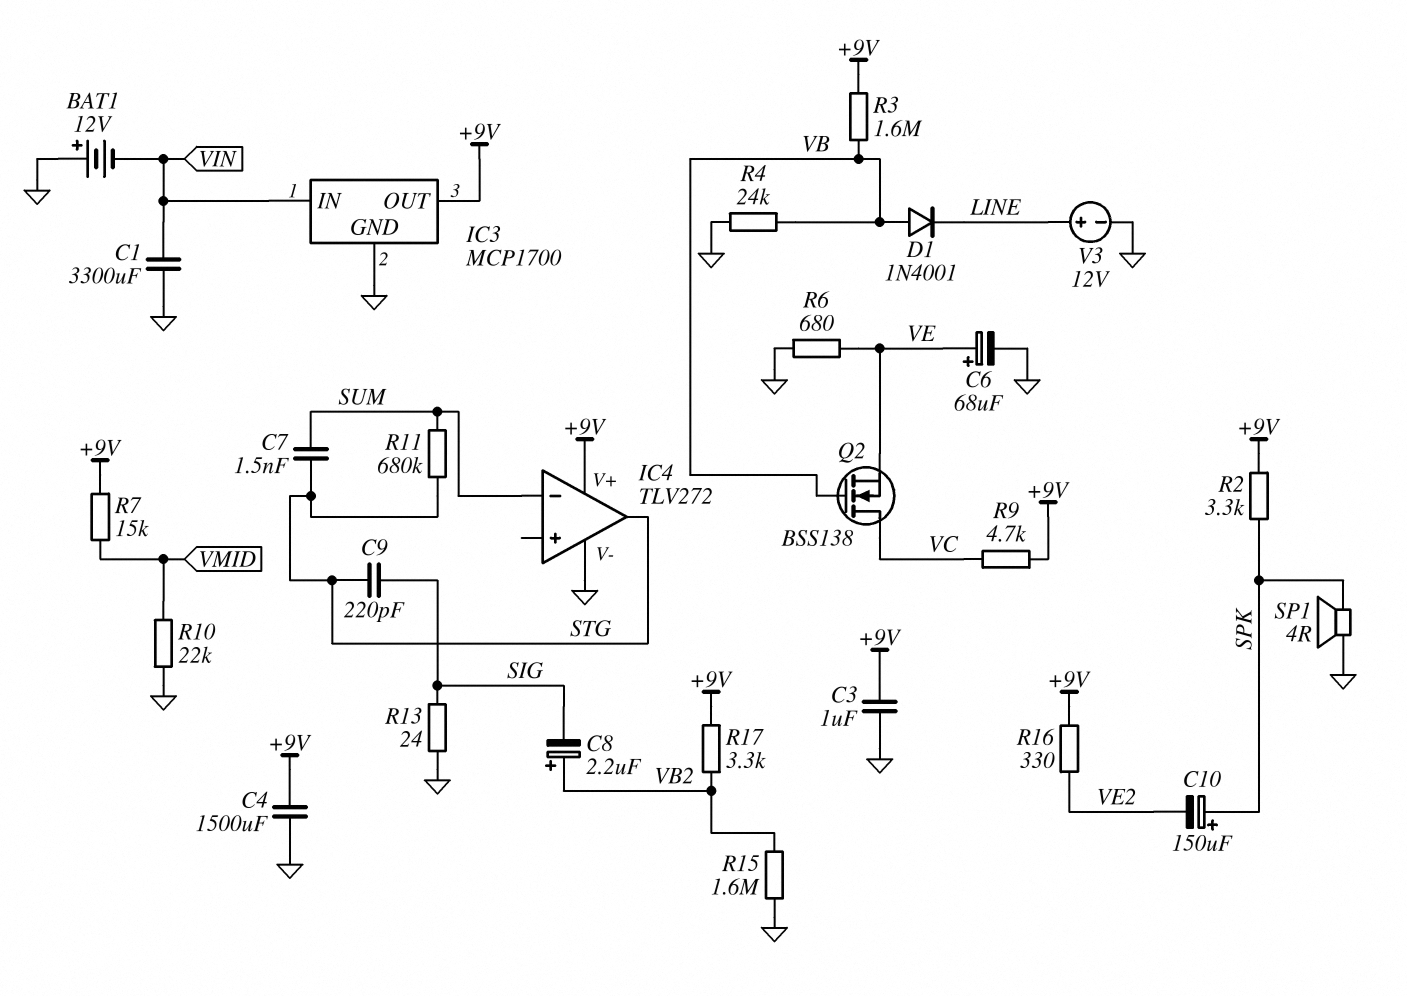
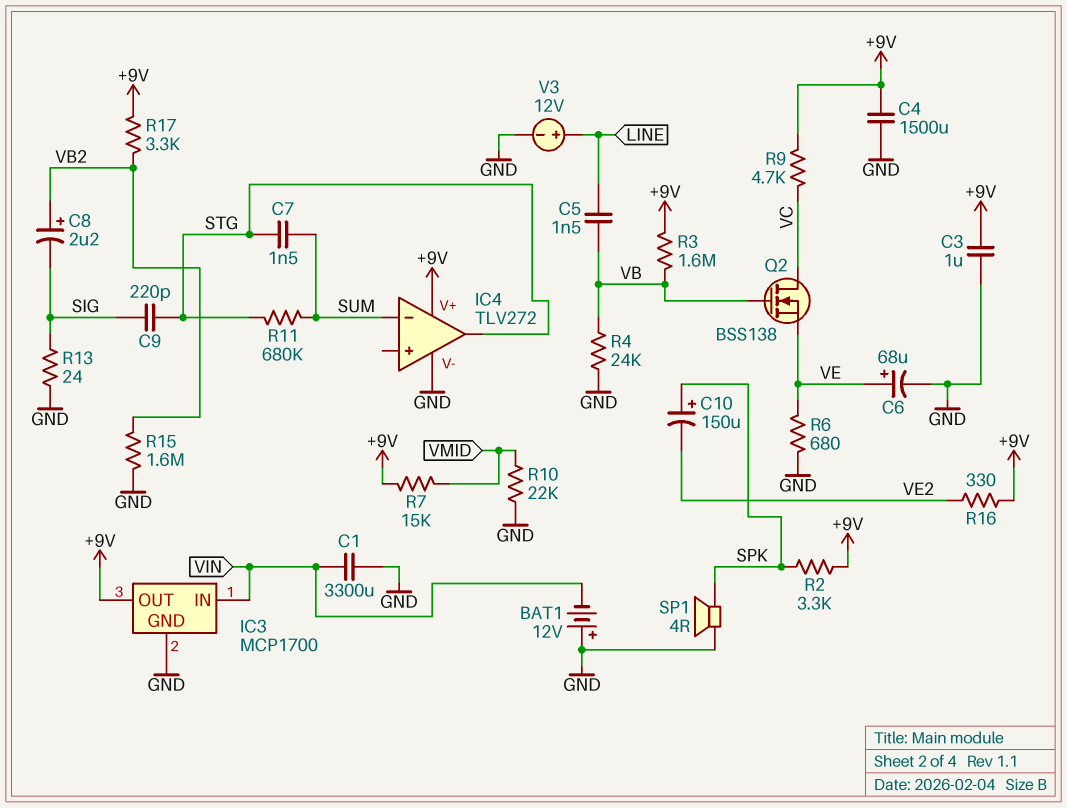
C5: none -> 1.5nF (LINE, VB)
D1: diode 1N4001 (A VB, K LINE) -> none

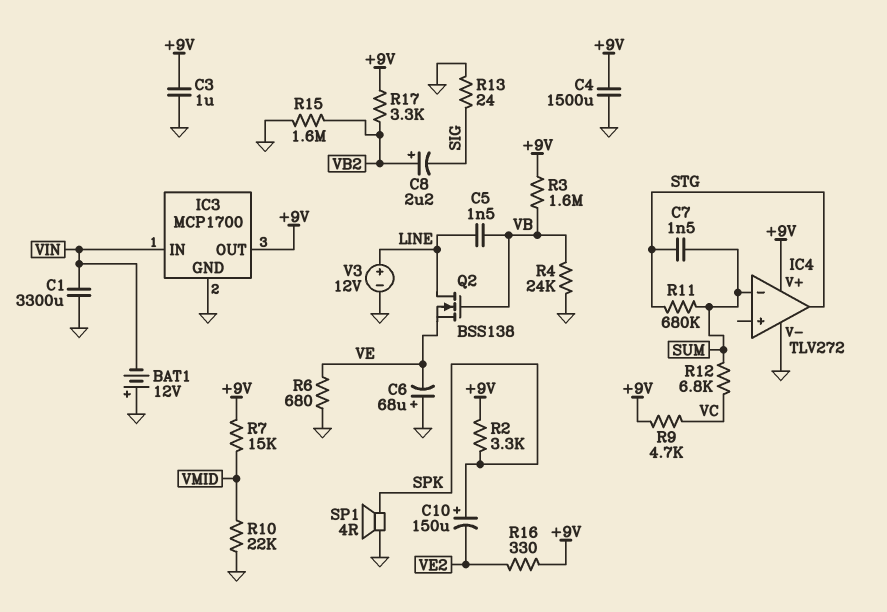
C6: 68uF (plus VE, minus GND) -> 68uF (plus GND, minus VE)
C9: 220pF (SIG, STG) -> none
Q2: NMOS BSS138 (G VB, D VC, S VE) -> NMOS BSS138 (G VB, D LINE, S VE)
R12: none -> 6.8k (SUM, VC)

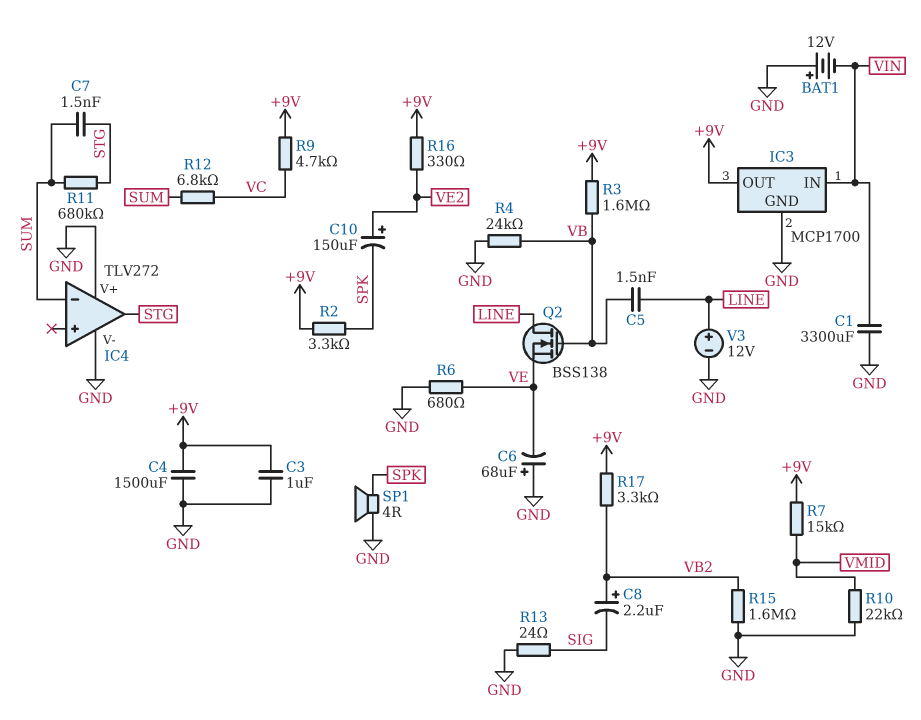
C10: 150uF (plus SPK, minus VE2) -> 150uF (plus VE2, minus SPK)
IC4 pin V+: +9V -> GND

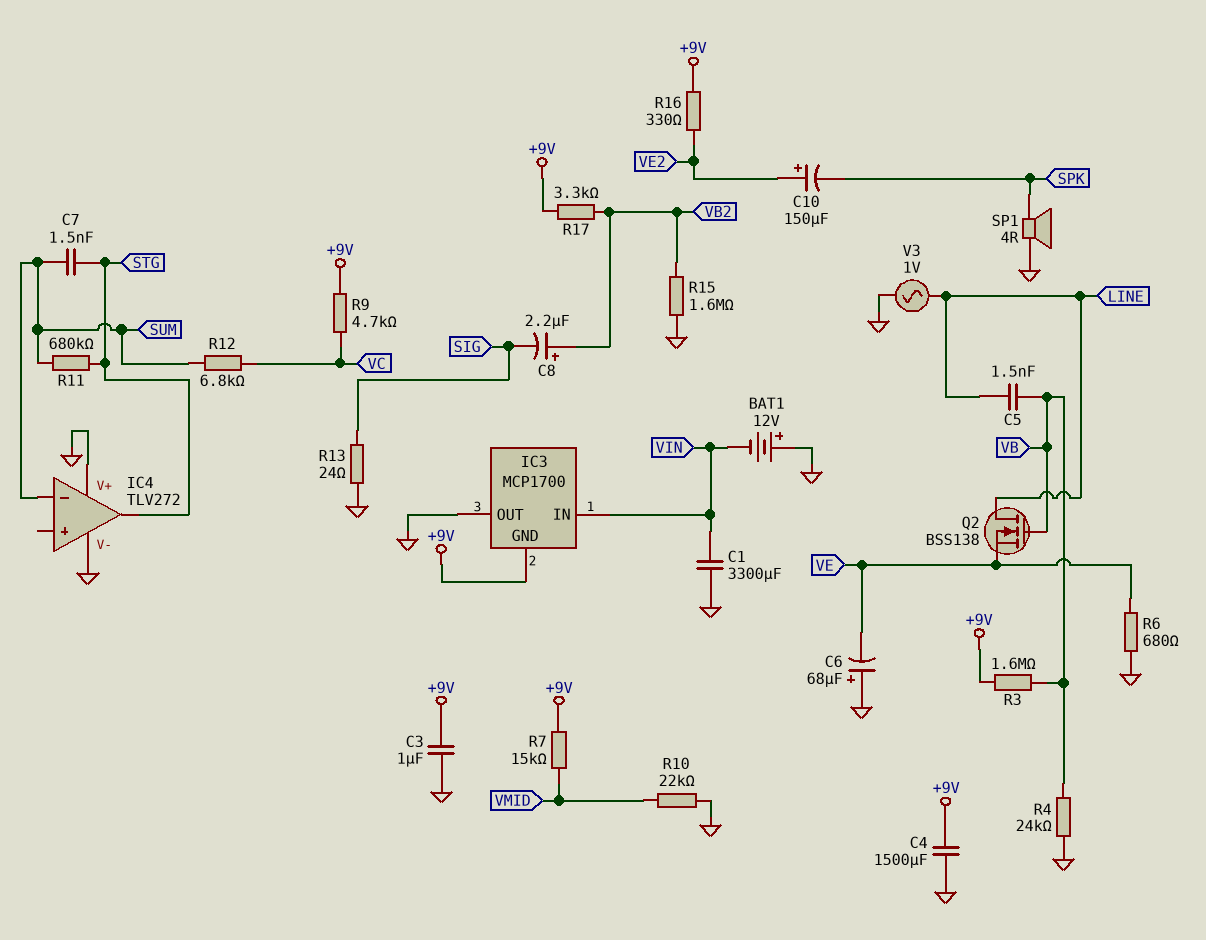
IC3 pin GND: GND -> +9V
IC3 pin OUT: +9V -> GND
R2: 3.3k (+9V, SPK) -> none
V3: 12V (plus LINE, minus GND) -> AC 1V (GND, LINE)

